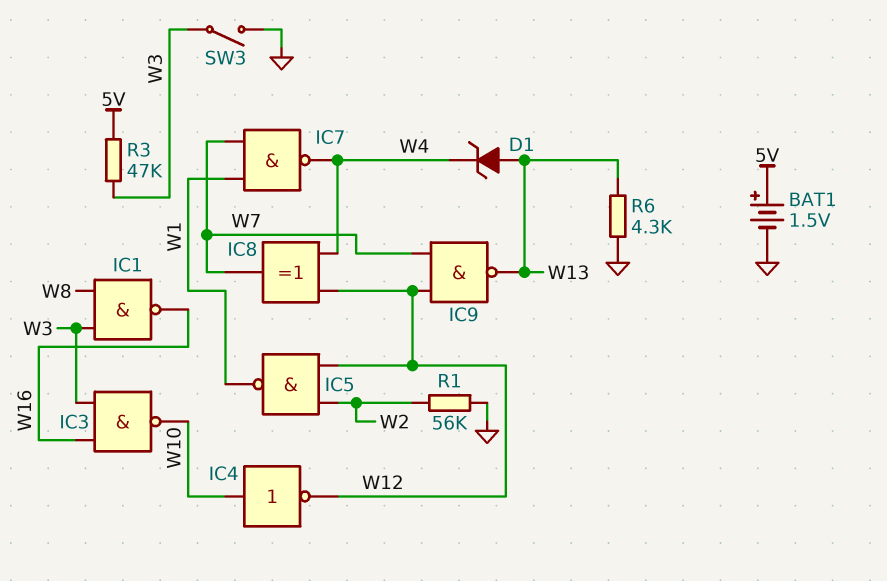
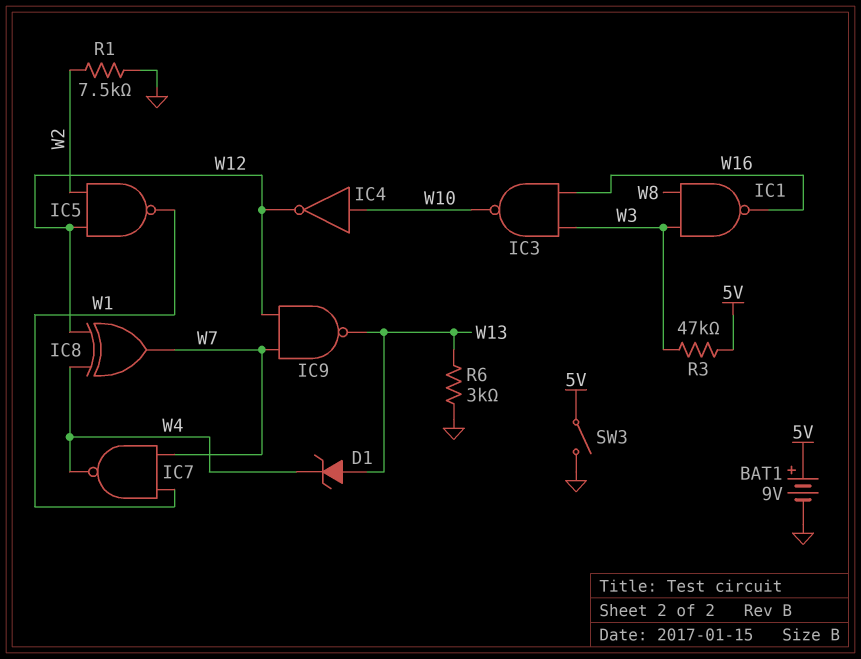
BAT1: 1.5V (plus 5V, minus GND) -> 9V (plus 5V, minus GND)
R1: 56k (GND, W2) -> 7.5k (GND, W2)
R6: 4.3k (GND, W13) -> 3k (GND, W13)
SW3: switch (GND, W3) -> switch (5V, GND)

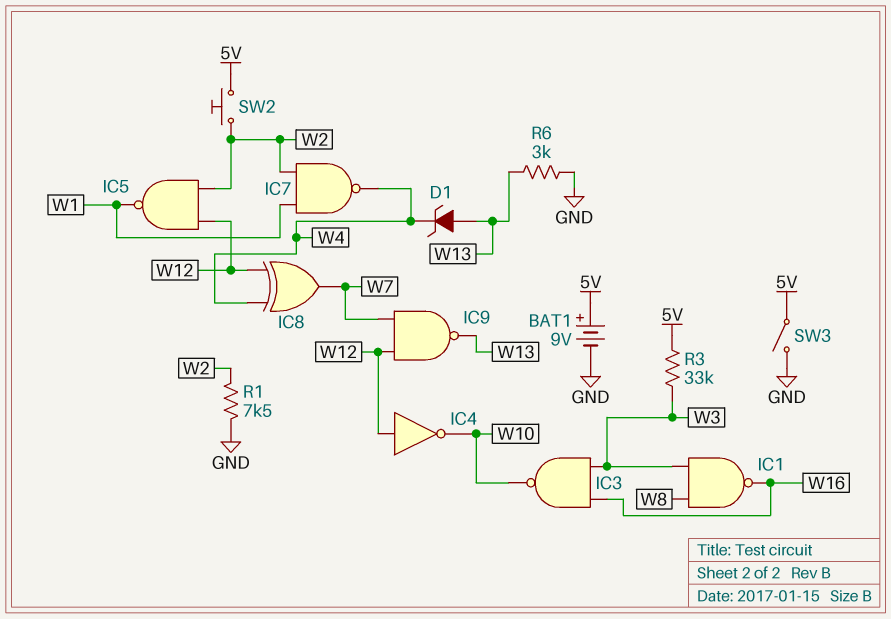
IC4: NOT (in W10, out W12) -> NOT (in W12, out W10)
IC7: NAND (in W1, in W7, out W4) -> NAND (in W1, in W2, out W4)
R3: 47k (5V, W3) -> 33k (5V, W3)
SW2: none -> button (5V, W2)

